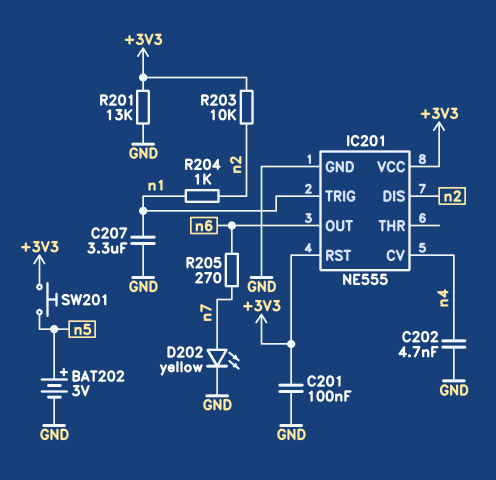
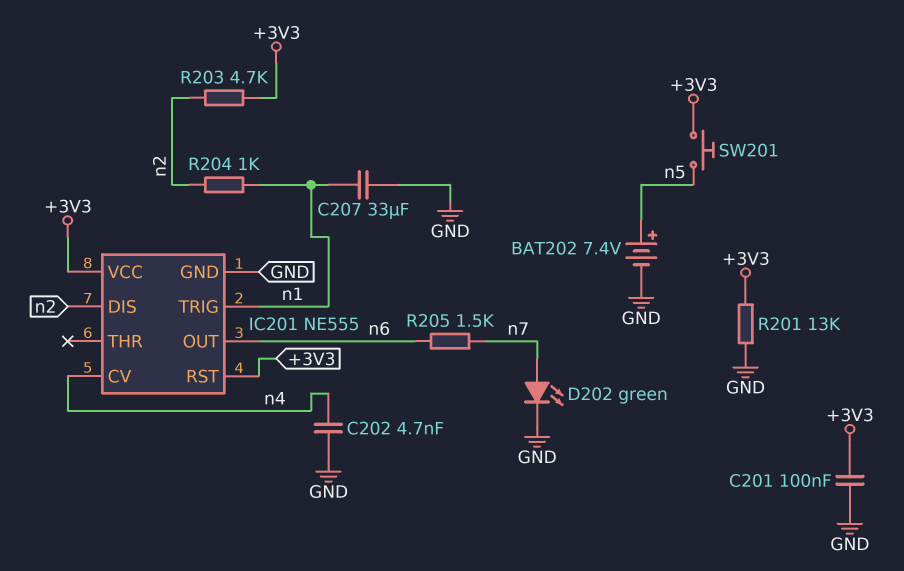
BAT202: 3V (plus n5, minus GND) -> 7.4V (plus n5, minus GND)
C207: 3.3uF (GND, n1) -> 33uF (GND, n1)
D202: LED yellow (A n7, K GND) -> LED green (A n7, K GND)
R203: 10k (+3V3, n2) -> 4.7k (+3V3, n2)
R205: 270 (n6, n7) -> 1.5k (n6, n7)

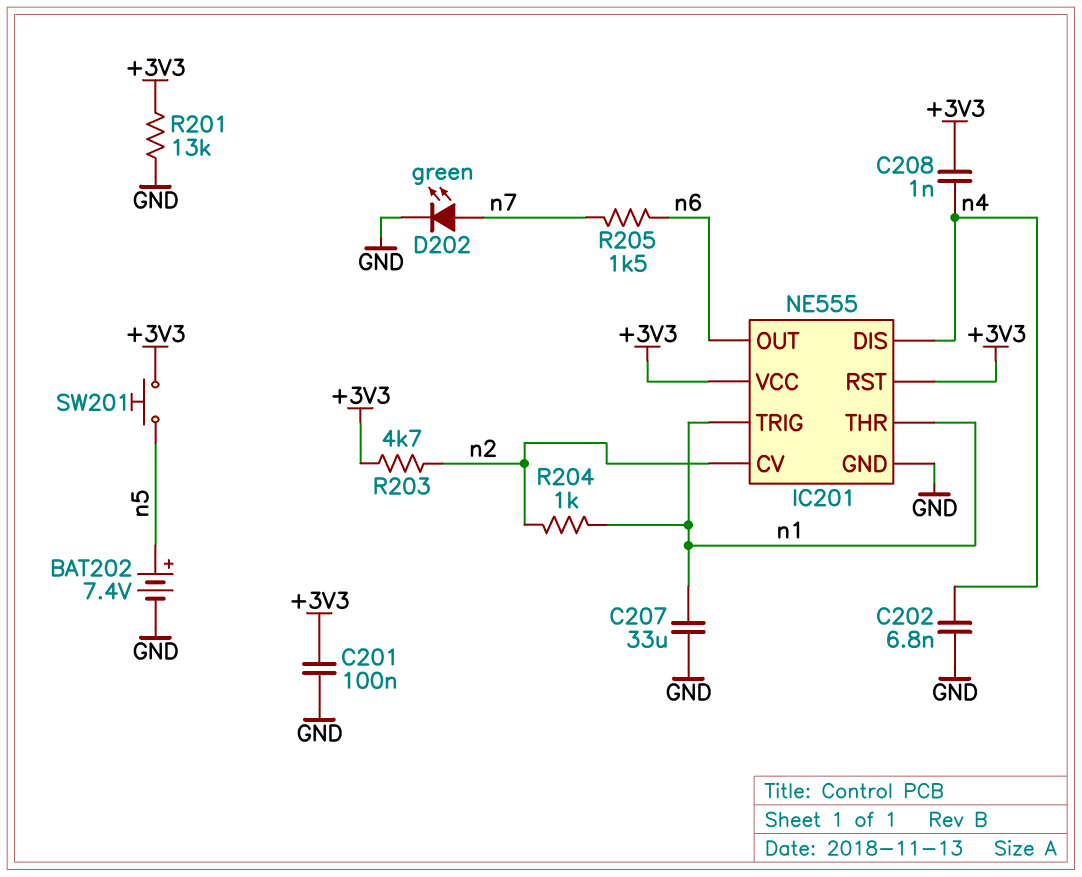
C202: 4.7nF (GND, n4) -> 6.8nF (GND, n4)
C208: none -> 1nF (+3V3, n4)
IC201 pin CV: n4 -> n2
IC201 pin DIS: n2 -> n4
IC201 pin THR: none -> n1

